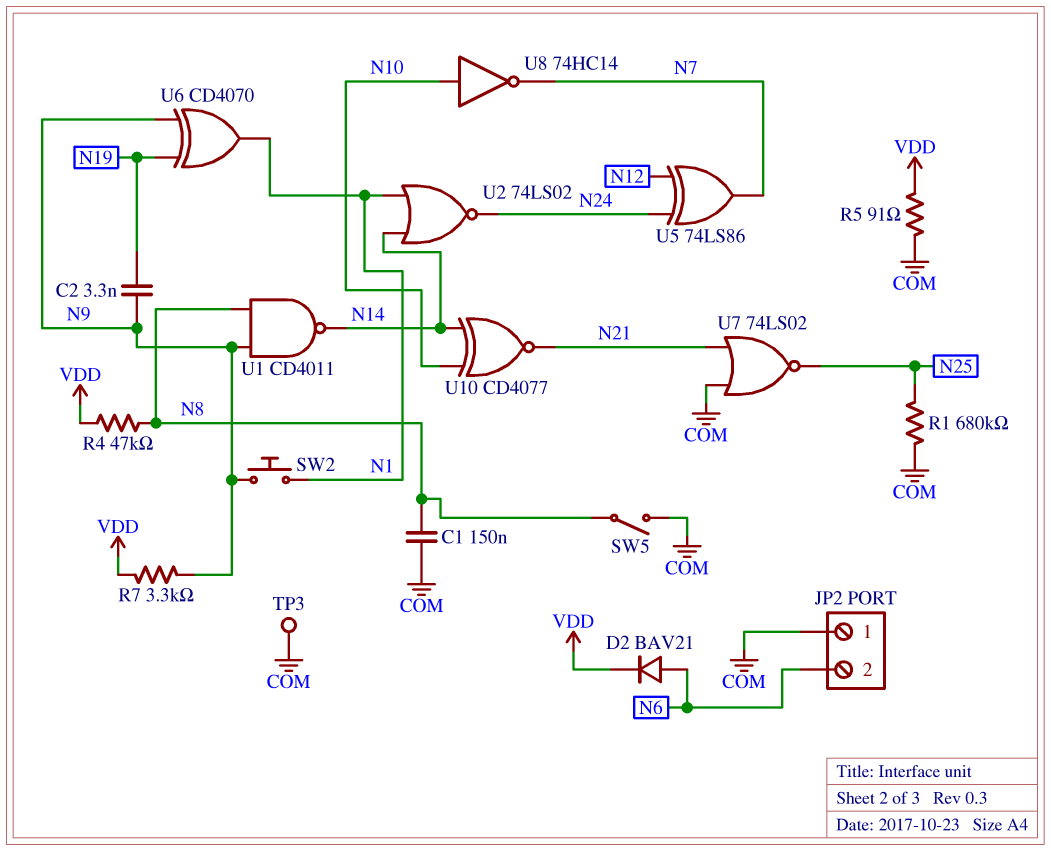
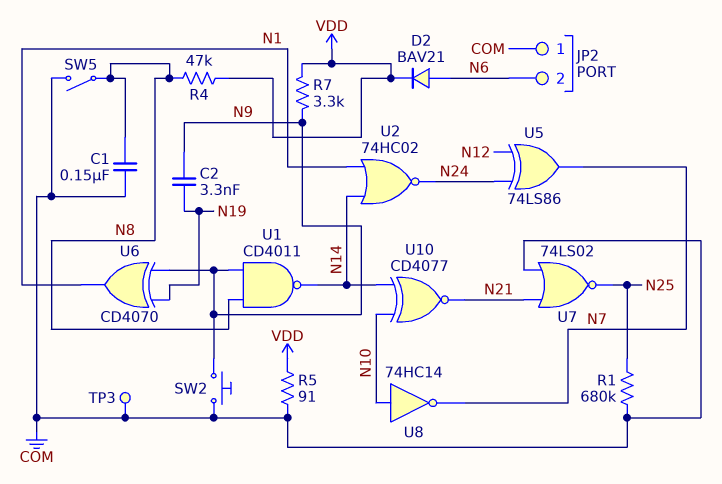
SW2: button (N1, N9) -> button (COM, N9)
U2: NOR 74LS02 (in N1, in N14, out N24) -> NOR 74HC02 (in N1, in N14, out N24)

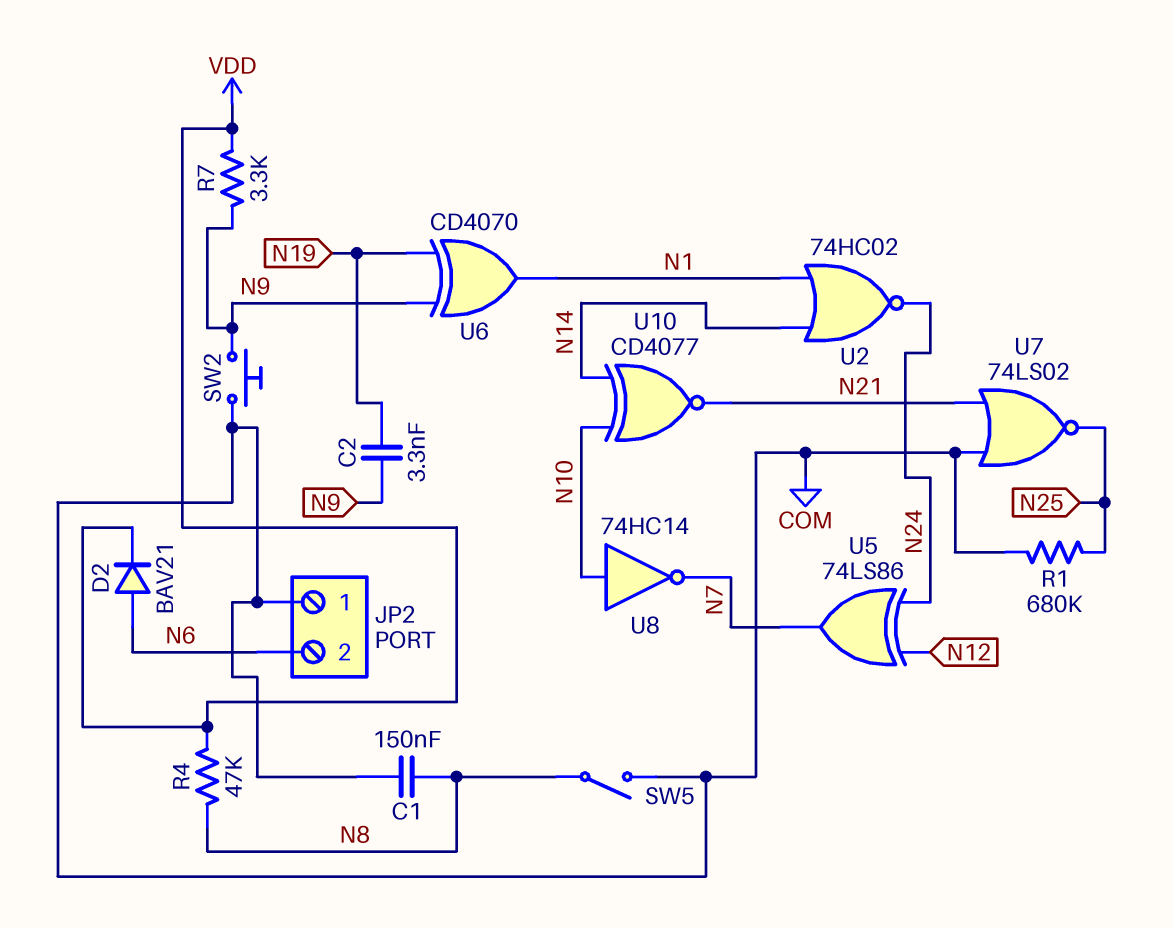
R5: 91 (COM, VDD) -> none
TP3: test point (COM) -> none
U1: NAND CD4011 (in N8, in N9, out N14) -> none

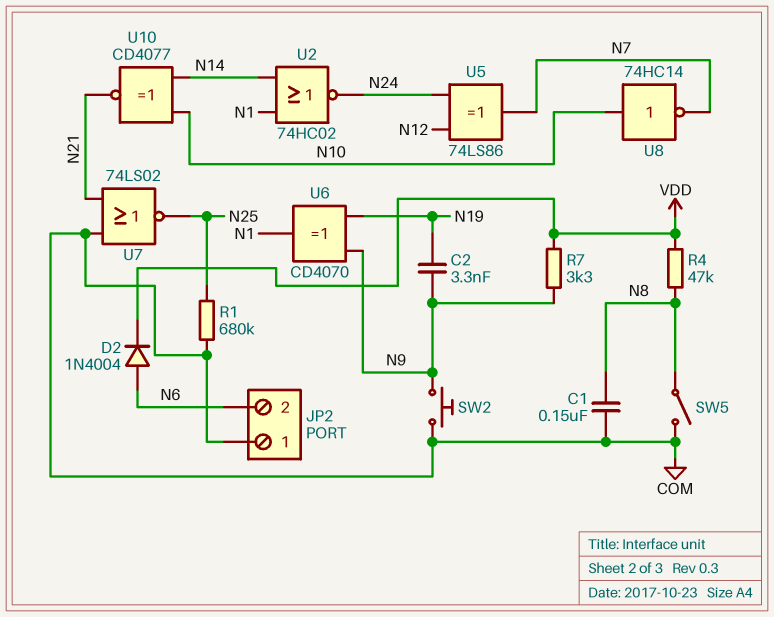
D2: diode BAV21 (A N6, K VDD) -> diode 1N4004 (A N6, K VDD)

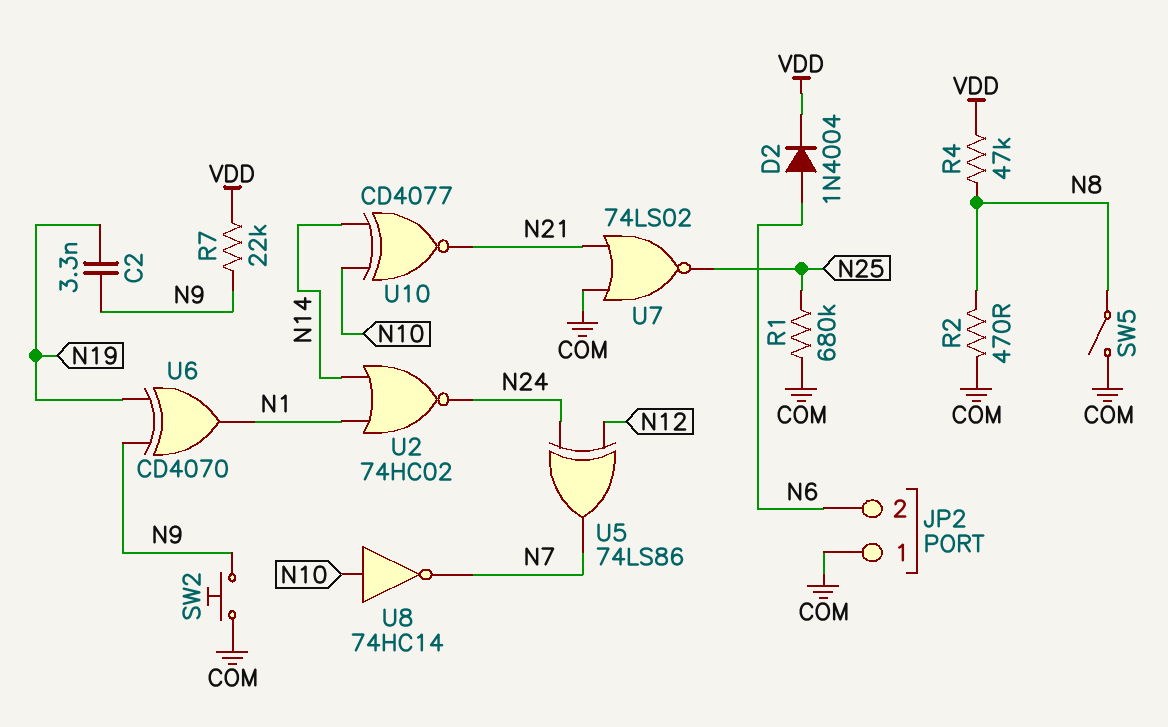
C1: 150nF (COM, N8) -> none
R2: none -> 470 (COM, N8)
R7: 3.3k (N9, VDD) -> 22k (N9, VDD)

